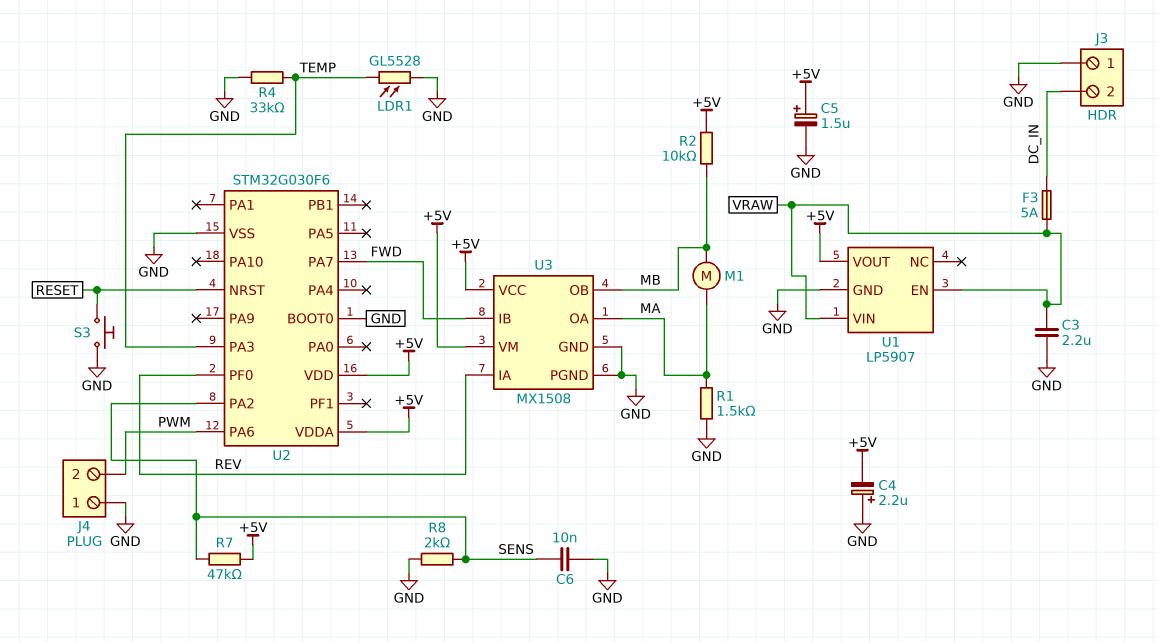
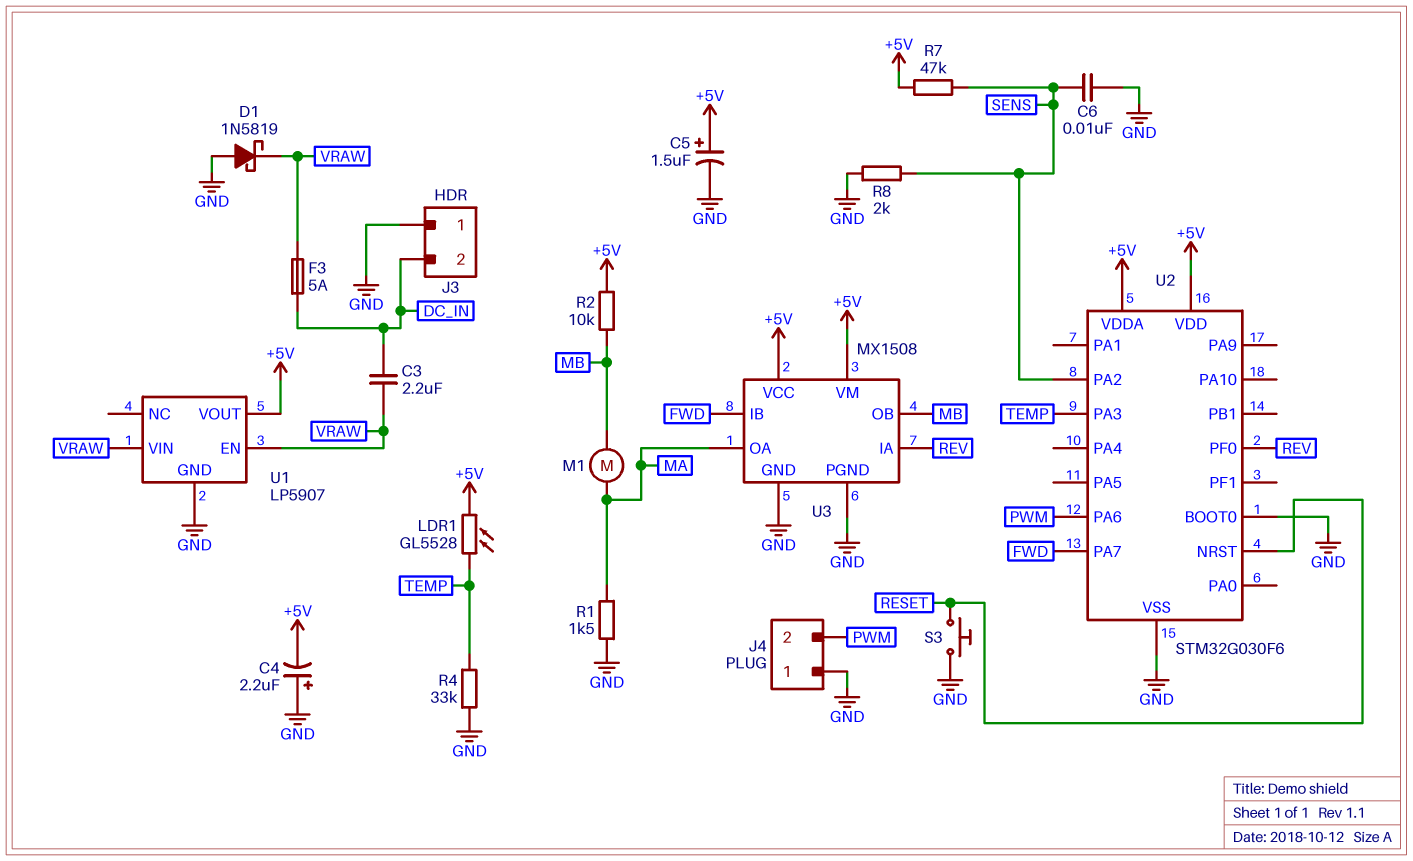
C3: 2.2uF (GND, VRAW) -> 2.2uF (DC_IN, VRAW)
D1: none -> schottky 1N5819 (A GND, K VRAW)
LDR1: GL5528 (GND, TEMP) -> GL5528 (+5V, TEMP)

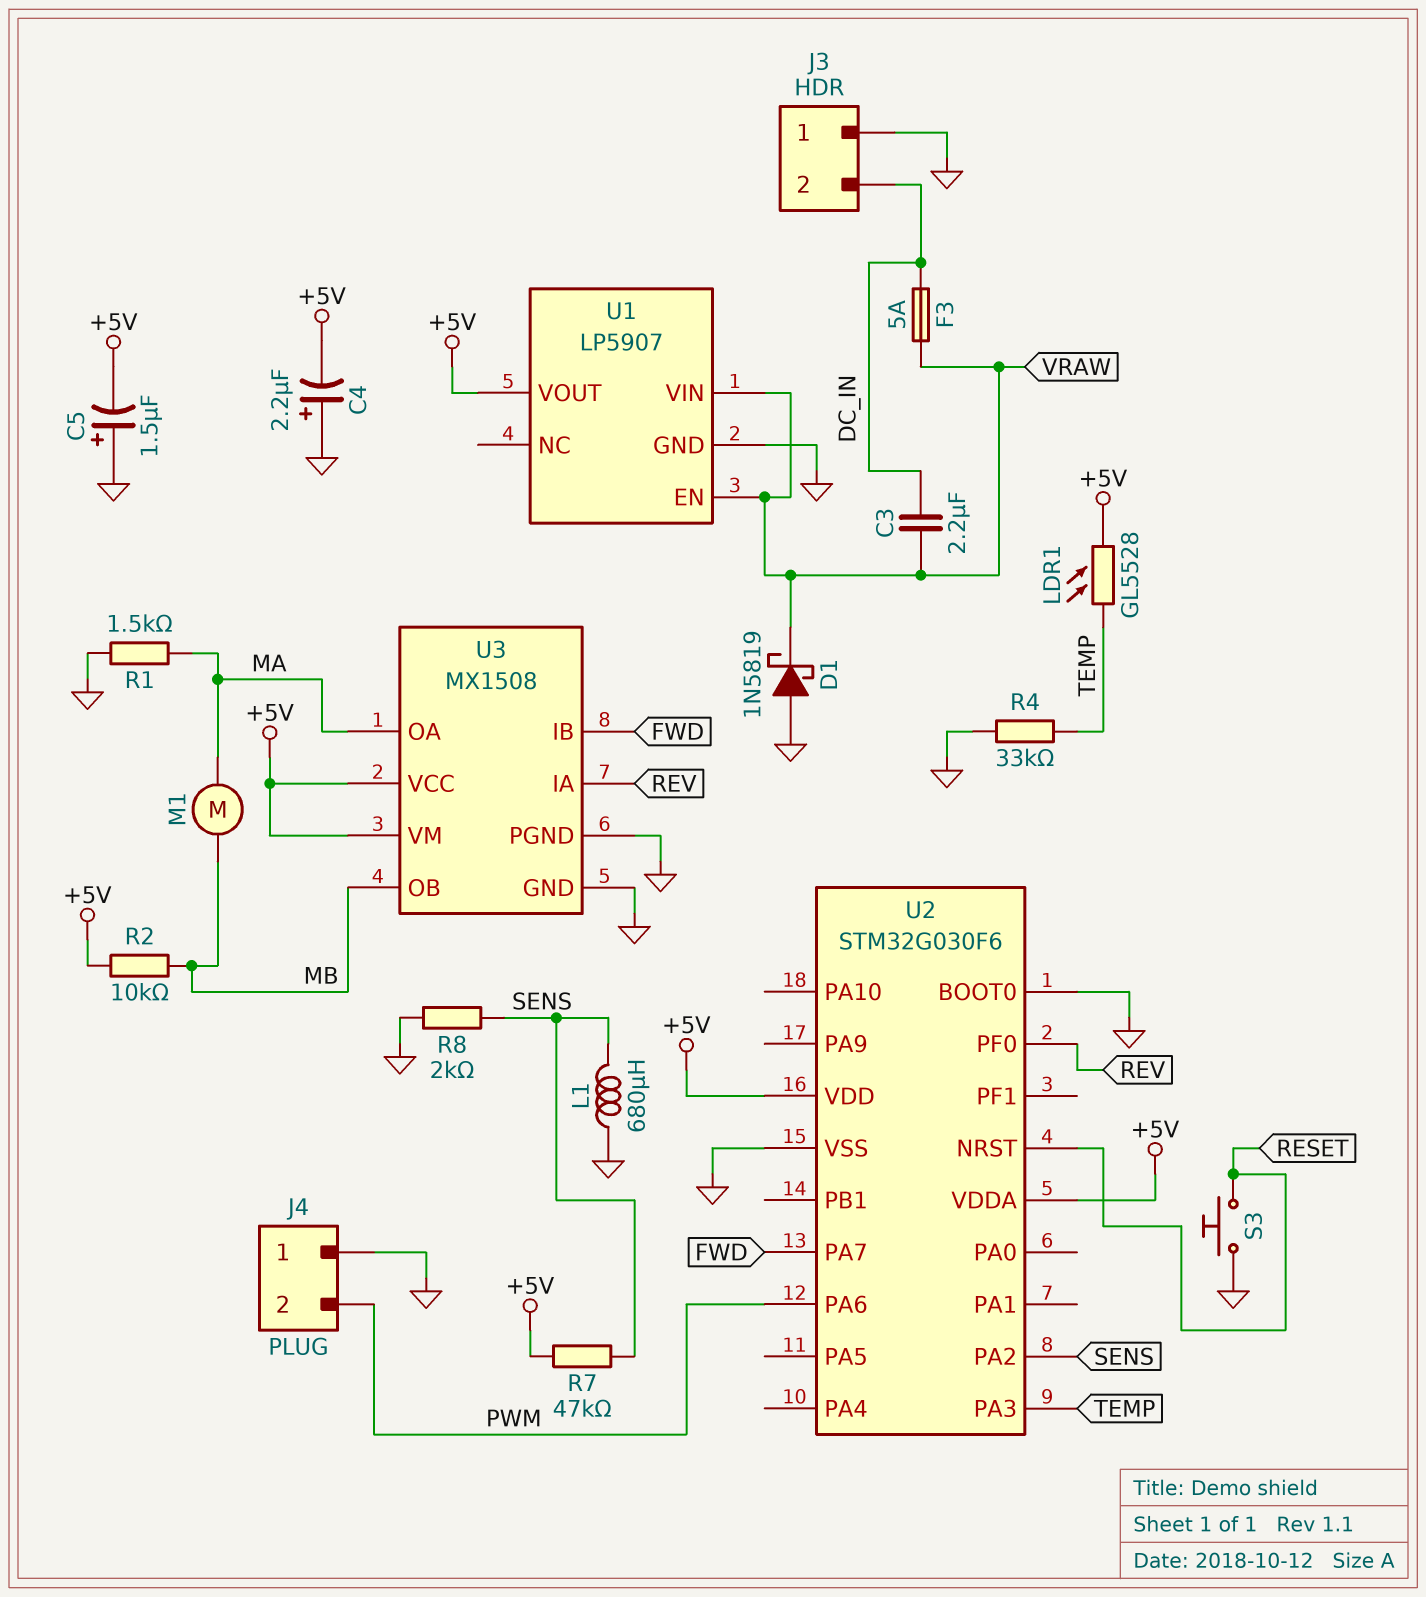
C5: 1.5uF (plus +5V, minus GND) -> 1.5uF (plus GND, minus +5V)
C6: 10nF (GND, SENS) -> none
L1: none -> 680uH (GND, SENS)

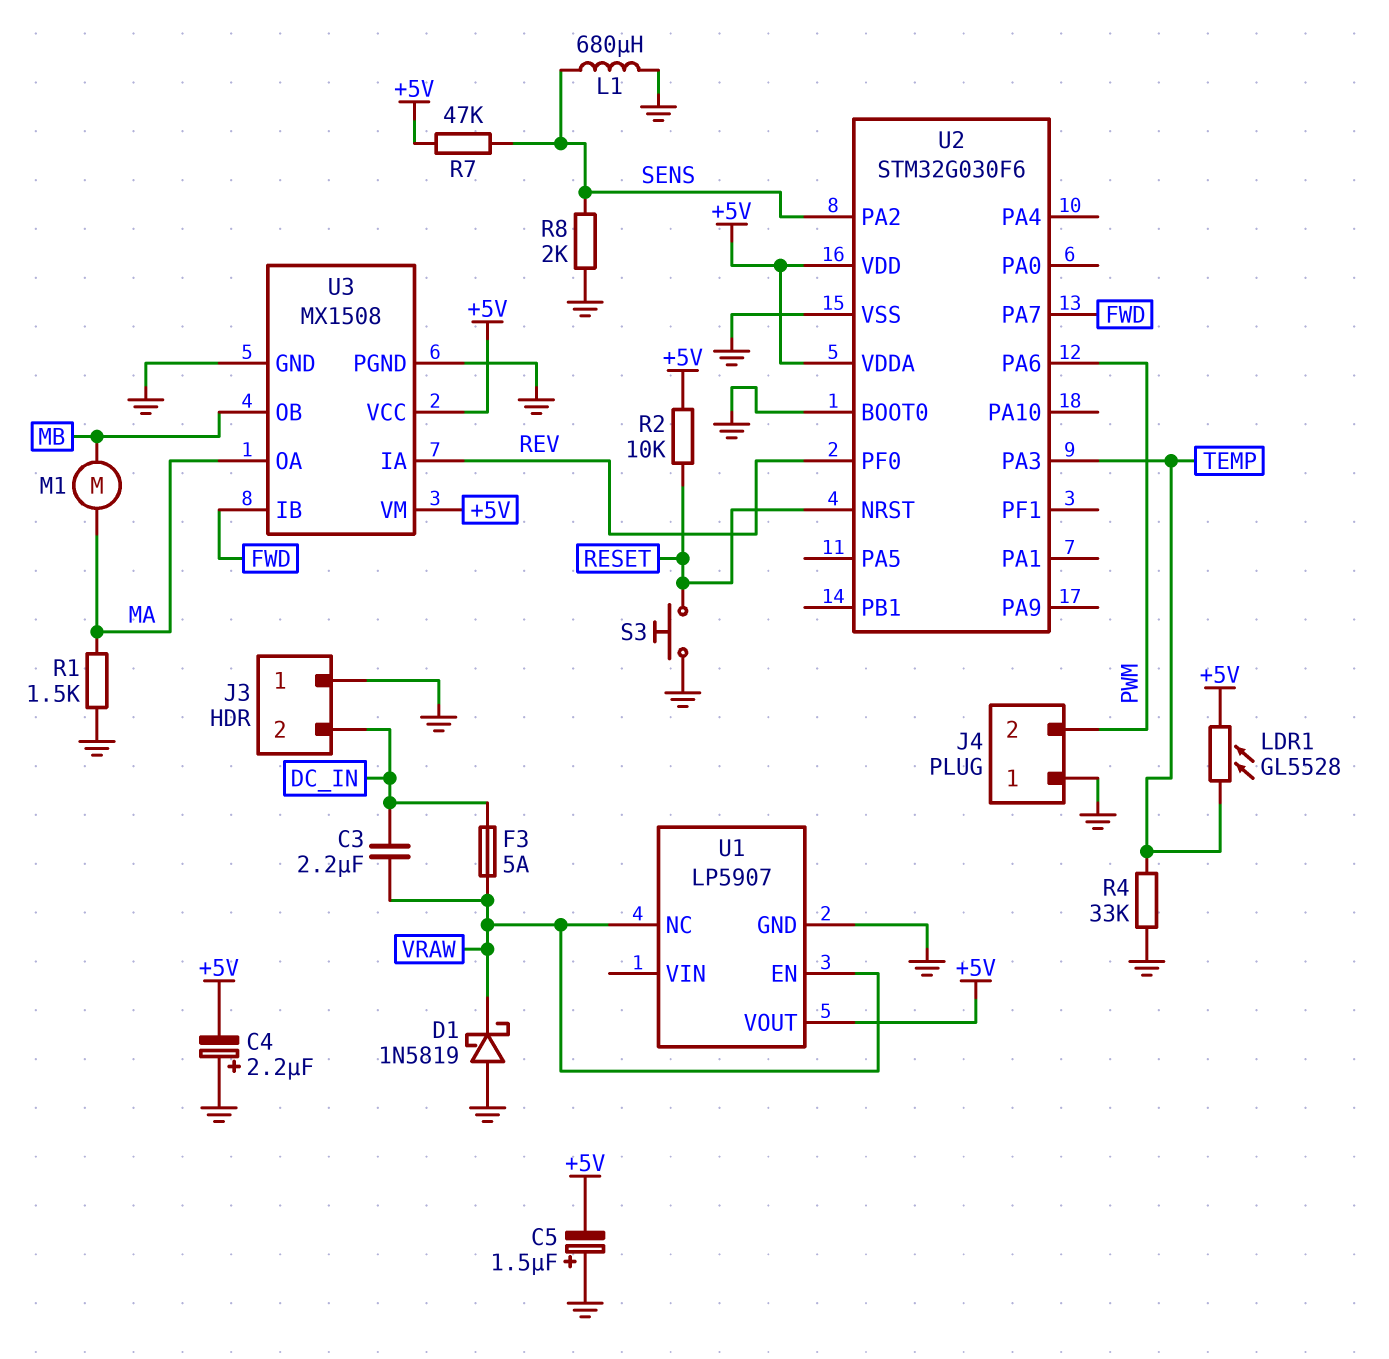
R2: 10k (+5V, MB) -> 10k (+5V, RESET)
U1 pin NC: none -> VRAW
U1 pin VIN: VRAW -> none

